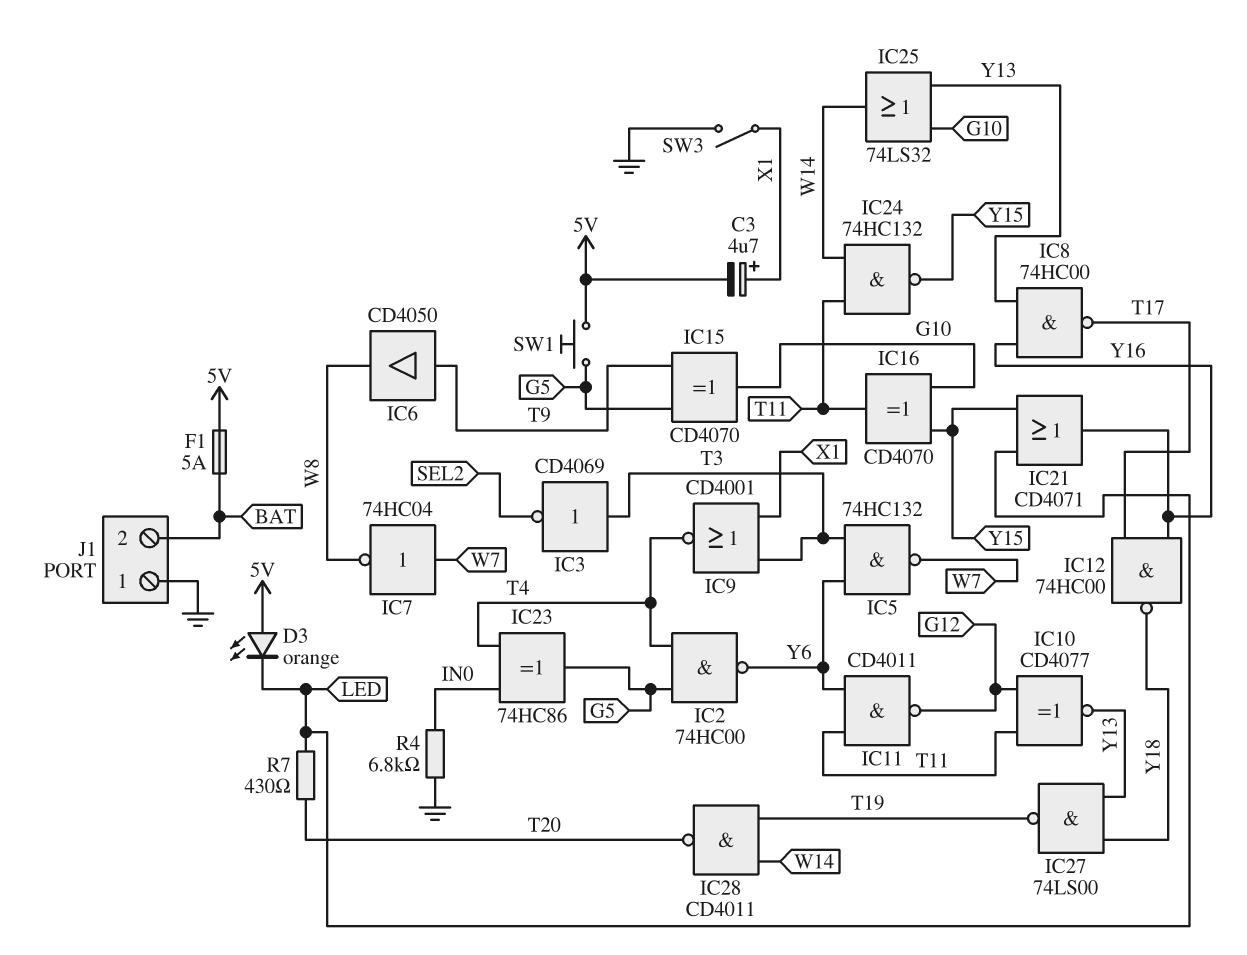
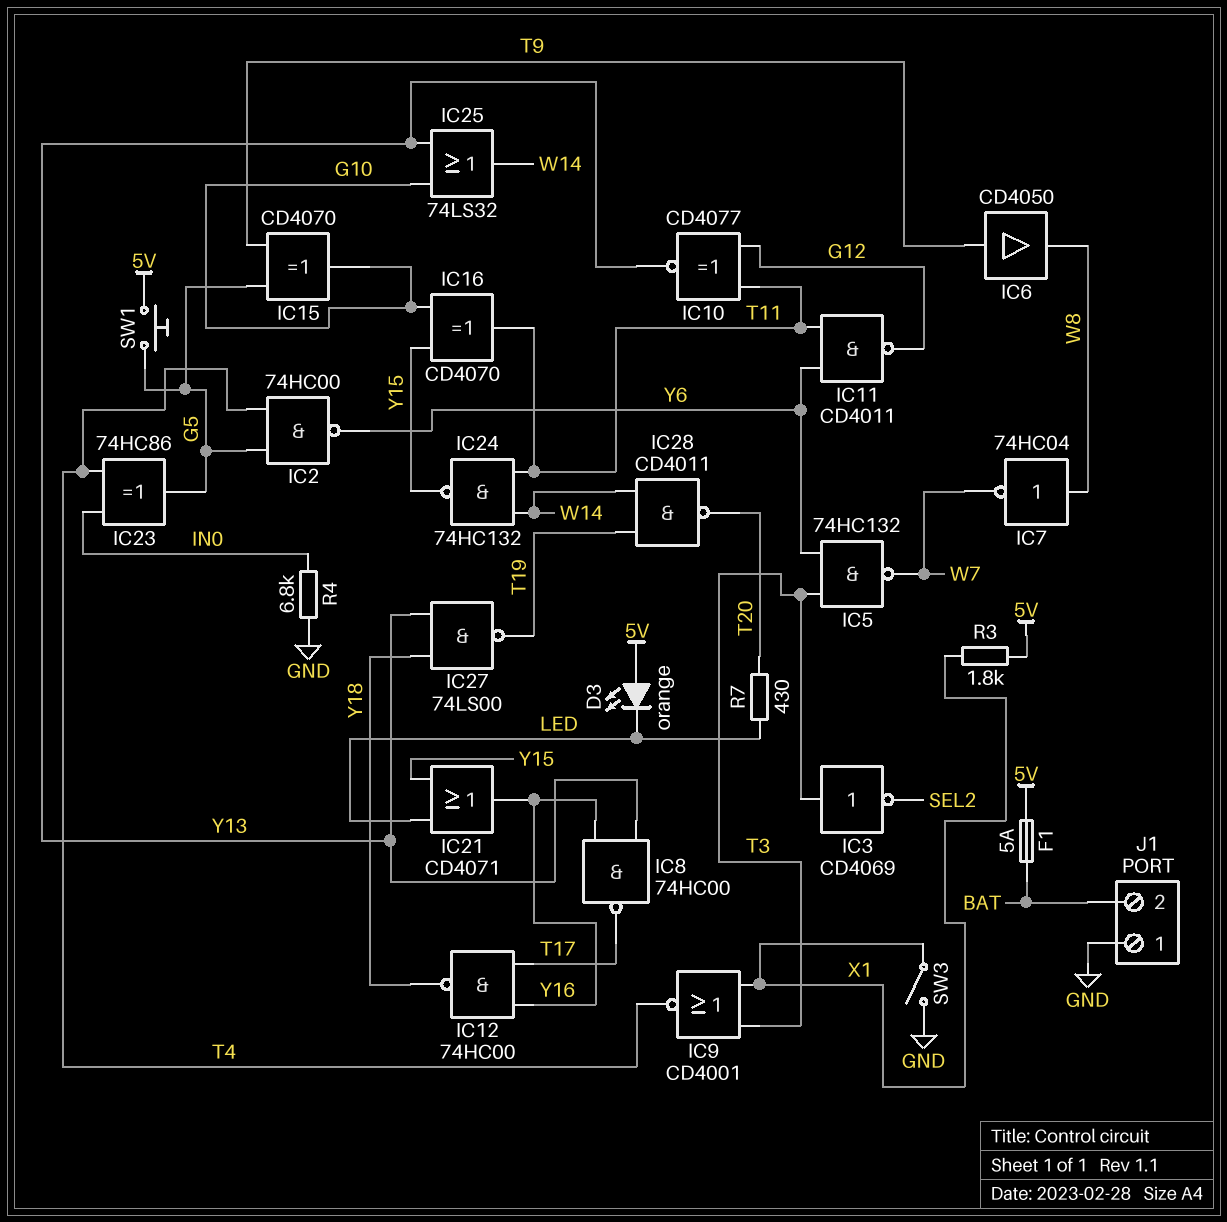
C3: 4.7uF (plus X1, minus 5V) -> none
IC7: NOT 74HC04 (in W7, out W8) -> NOT 74HC04 (in W8, out W7)
R3: none -> 1.8k (5V, X1)

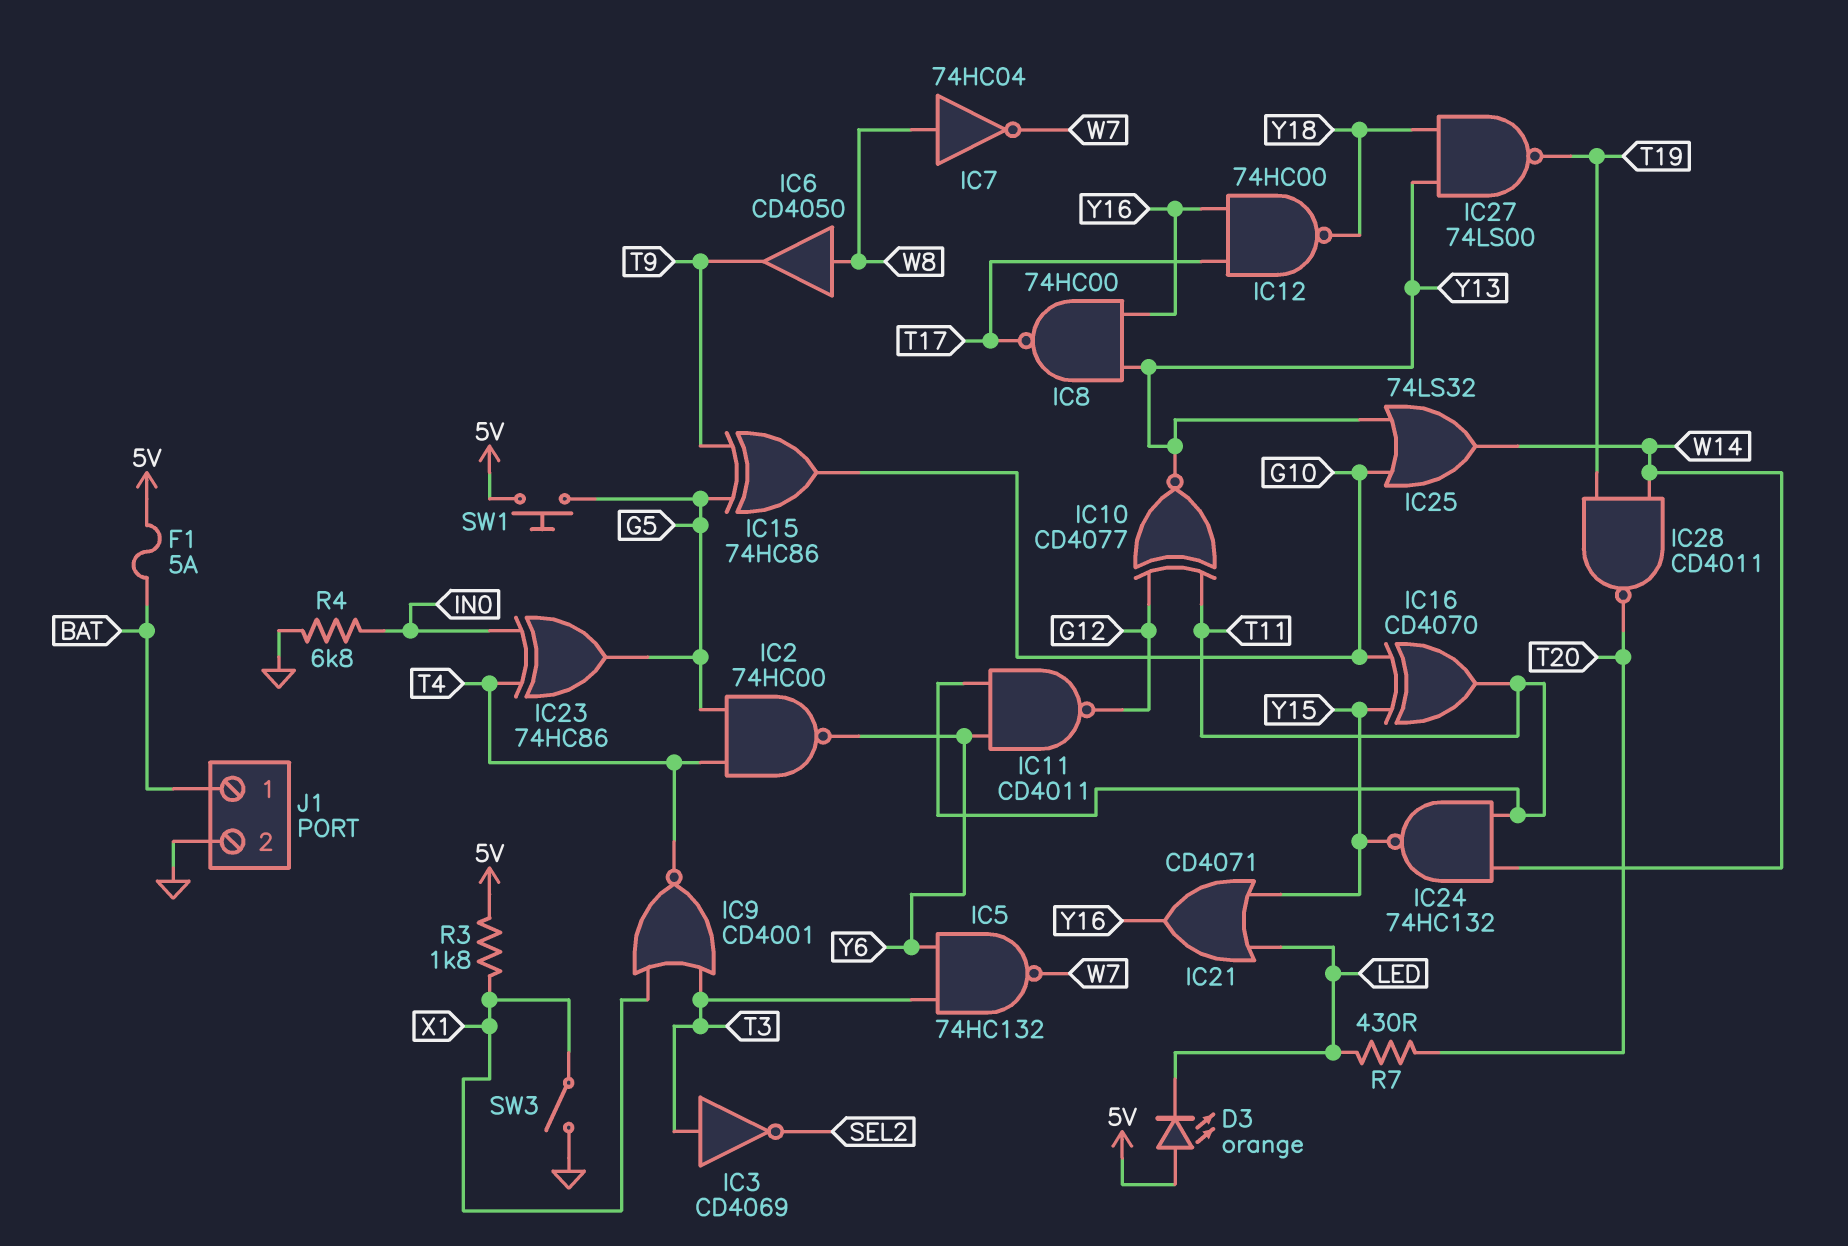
IC6: buffer CD4050 (in T9, out W8) -> buffer CD4050 (in W8, out T9)
IC15: XOR CD4070 (in G5, in T9, out G10) -> XOR 74HC86 (in G5, in T9, out G10)
J1 pin 1: GND -> BAT
J1 pin 2: BAT -> GND

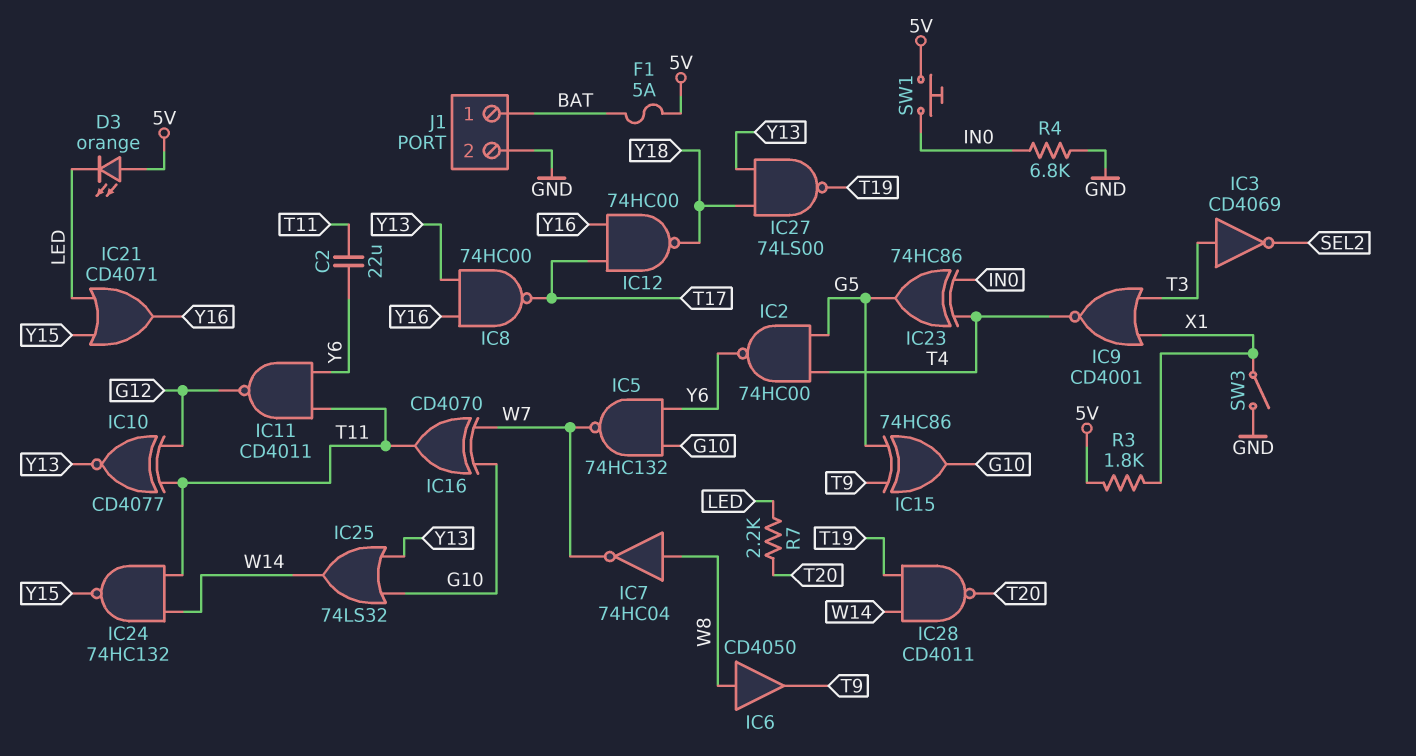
C2: none -> 22uF (T11, Y6)
IC5: NAND 74HC132 (in T3, in Y6, out W7) -> NAND 74HC132 (in G10, in Y6, out W7)
IC16: XOR CD4070 (in G10, in Y15, out T11) -> XOR CD4070 (in G10, in W7, out T11)
R7: 430 (LED, T20) -> 2.2k (LED, T20)
SW1: button (5V, G5) -> button (5V, IN0)

